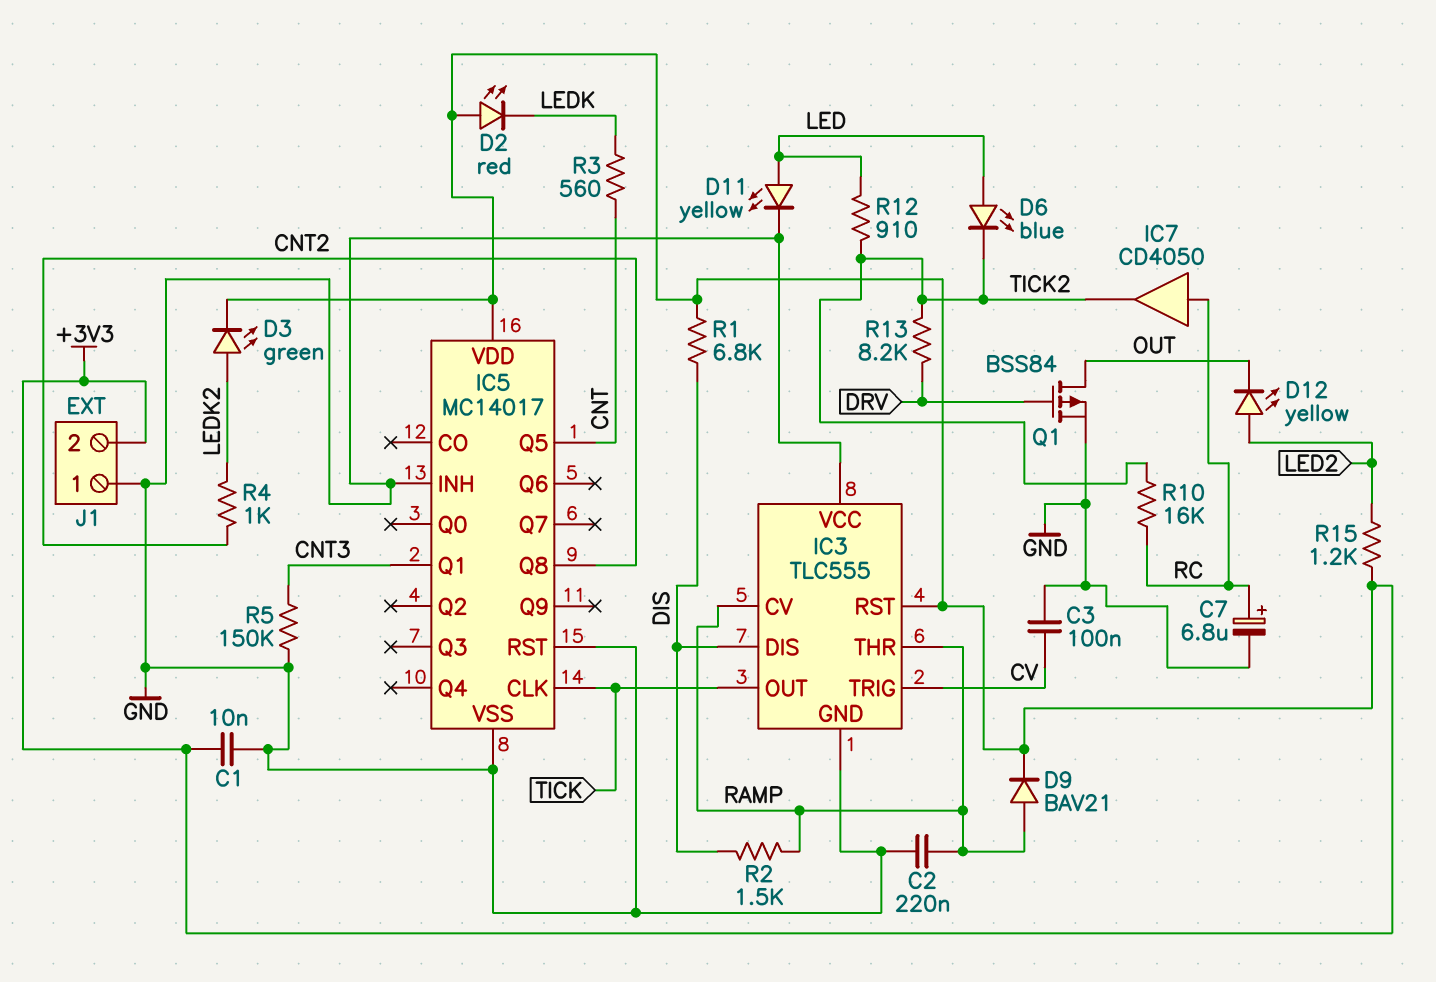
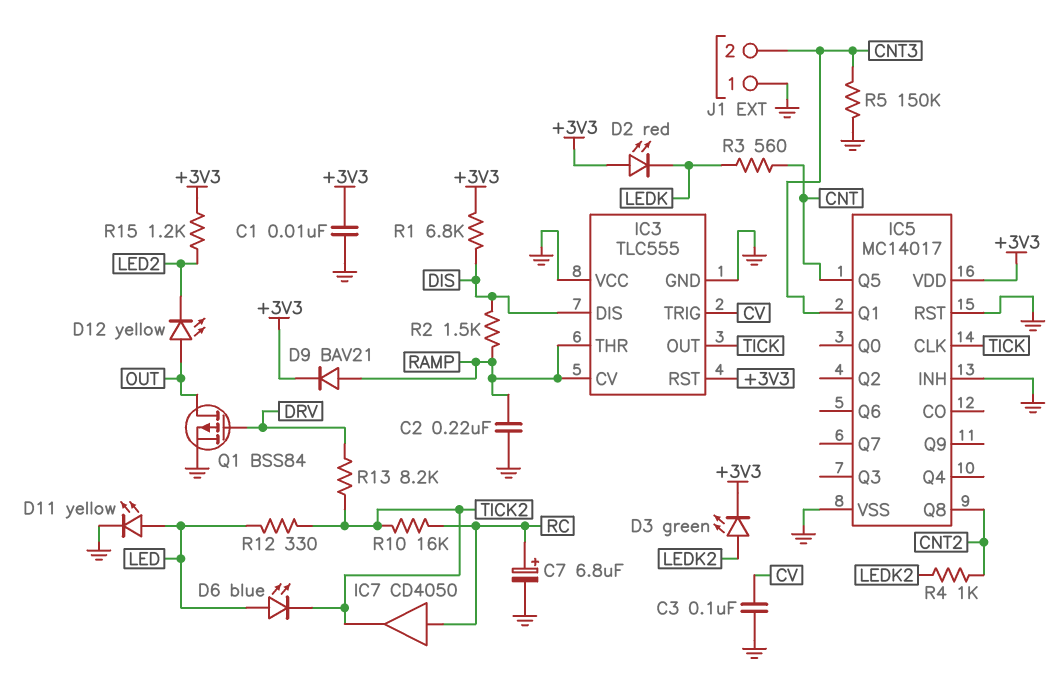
D12: LED yellow (A LED2, K OUT) -> LED yellow (A OUT, K LED2)
J1 pin 2: +3V3 -> CNT3
R12: 910 (LED, TICK2) -> 330 (LED, TICK2)

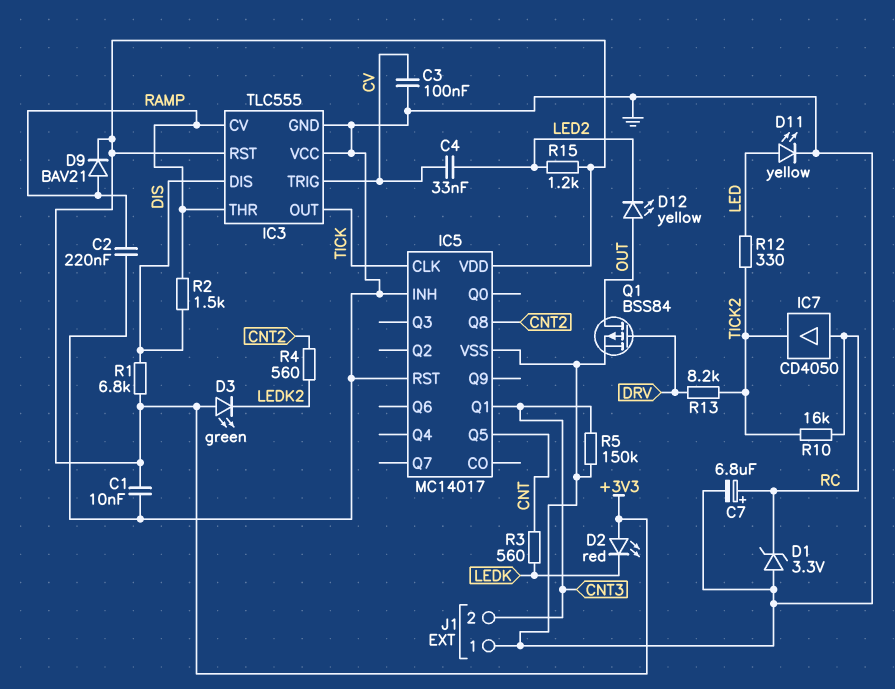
C4: none -> 33nF (CV, LED2)
D1: none -> zener 3.3V (A GND, K RC)
D3: LED green (A LEDK2, K +3V3) -> LED green (A +3V3, K LEDK2)
D6: LED blue (A LED, K TICK2) -> none
R4: 1k (CNT2, LEDK2) -> 560 (CNT2, LEDK2)

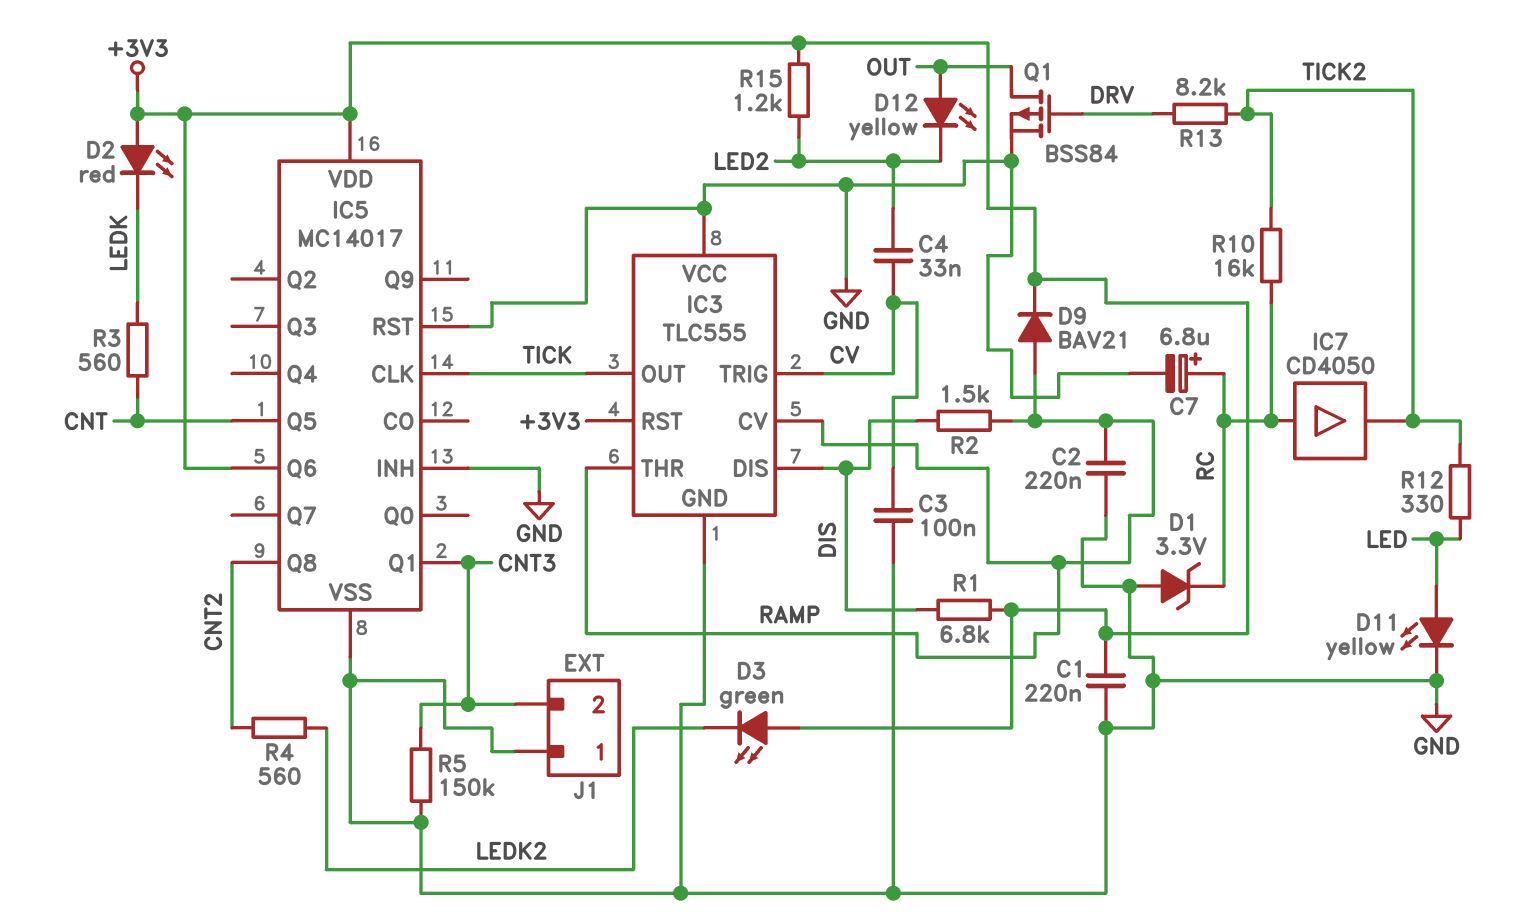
C1: 10nF (+3V3, GND) -> 220nF (+3V3, GND)
IC5 pin Q6: none -> +3V3

